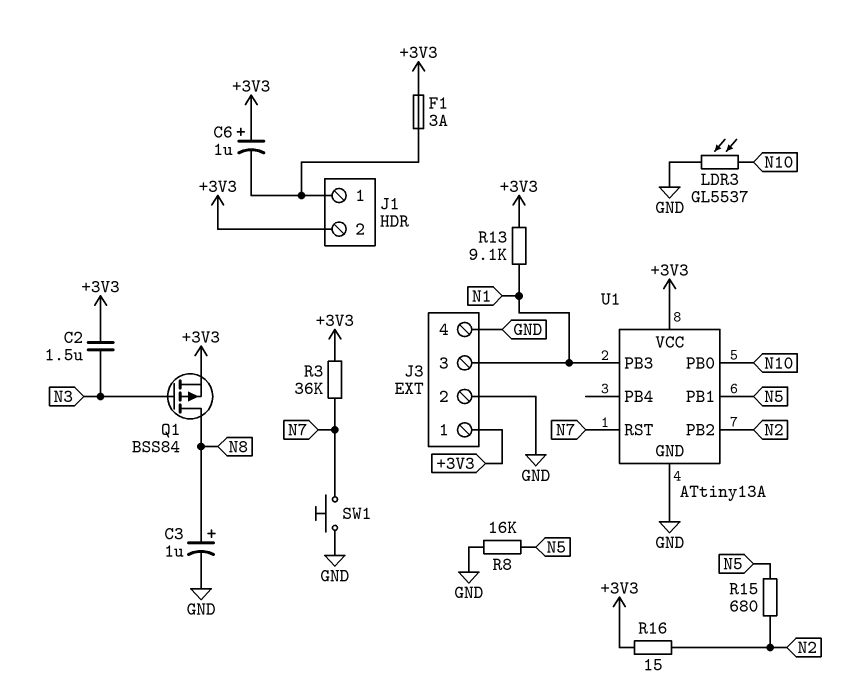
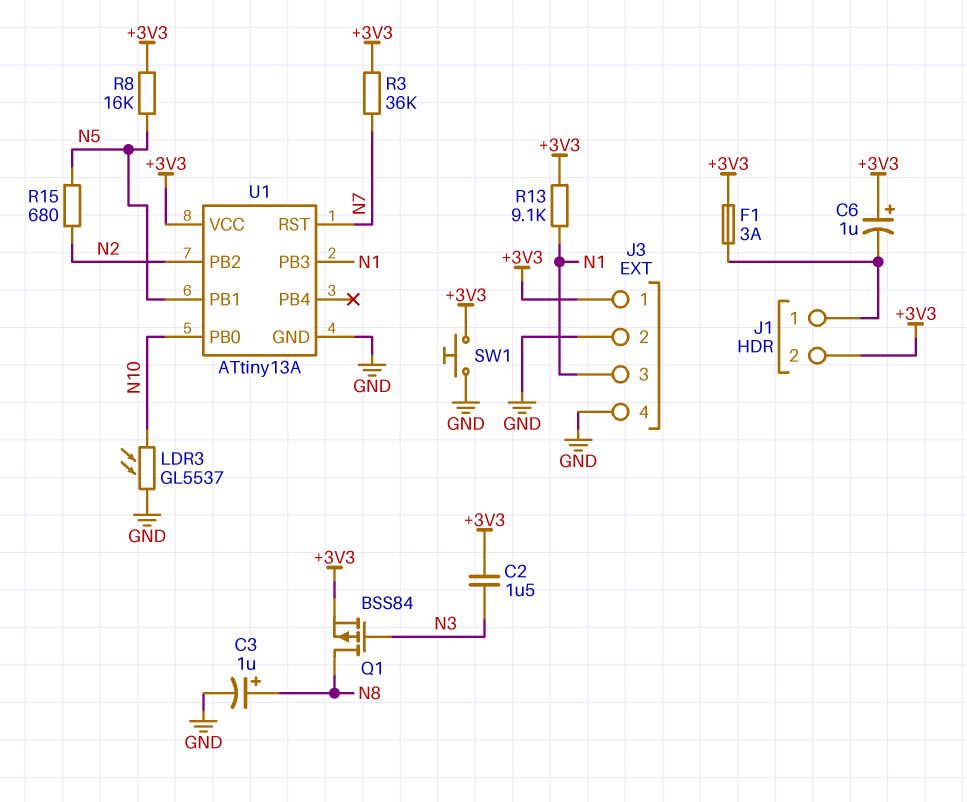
R8: 16k (GND, N5) -> 16k (+3V3, N5)
R16: 15 (+3V3, N2) -> none
SW1: button (GND, N7) -> button (+3V3, GND)

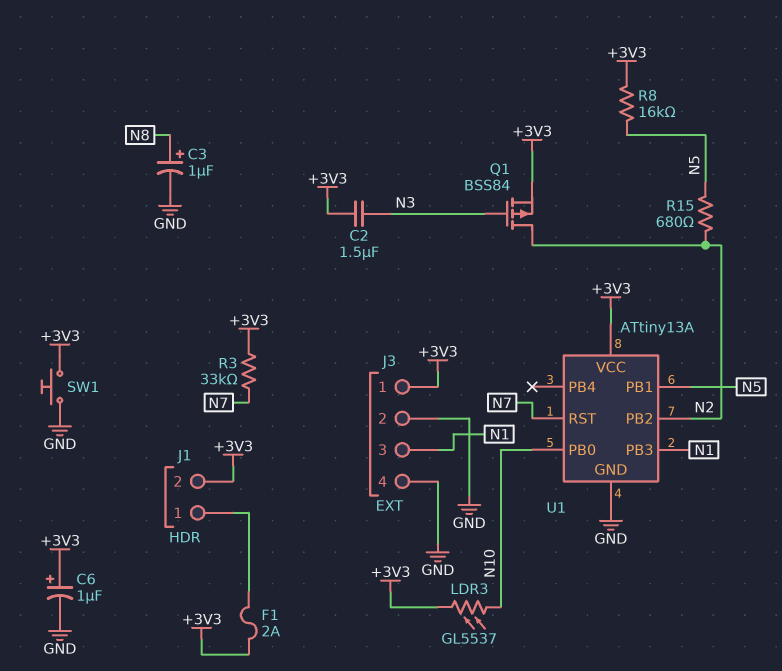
C6: 1uF (plus +3V3, minus J1/1) -> 1uF (plus +3V3, minus GND)
F1: 3A (+3V3, J1/1) -> 2A (+3V3, J1/1)
LDR3: GL5537 (GND, N10) -> GL5537 (+3V3, N10)
Q1: PMOS BSS84 (G N3, D N8, S +3V3) -> PMOS BSS84 (G N3, D N2, S +3V3)
R3: 36k (+3V3, N7) -> 33k (+3V3, N7)
R13: 9.1k (+3V3, N1) -> none

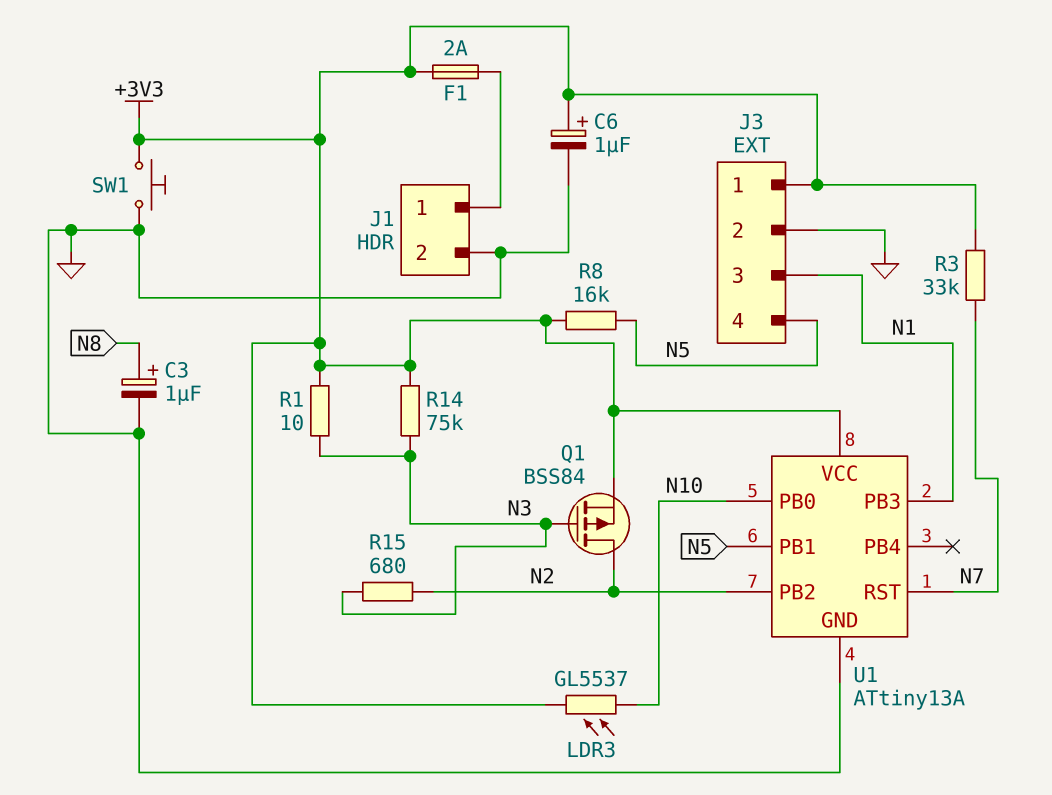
C2: 1.5uF (+3V3, N3) -> none
J1 pin 2: +3V3 -> GND
J3 pin 4: GND -> N5
R1: none -> 10 (+3V3, N3)
R14: none -> 75k (+3V3, N3)
R15: 680 (N2, N5) -> 680 (N2, N3)

